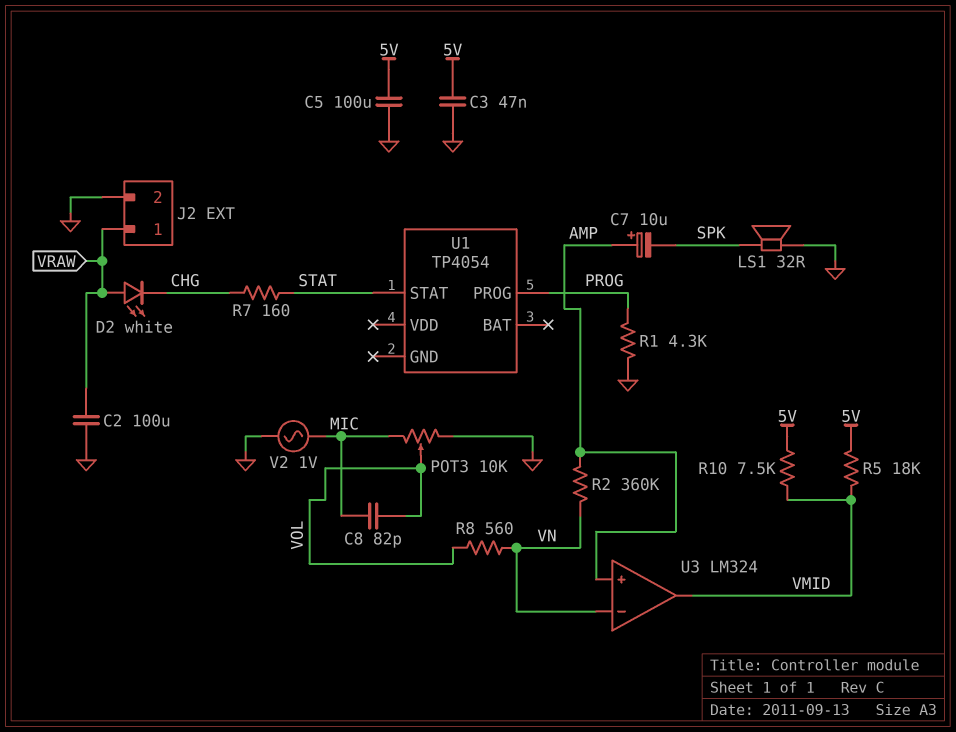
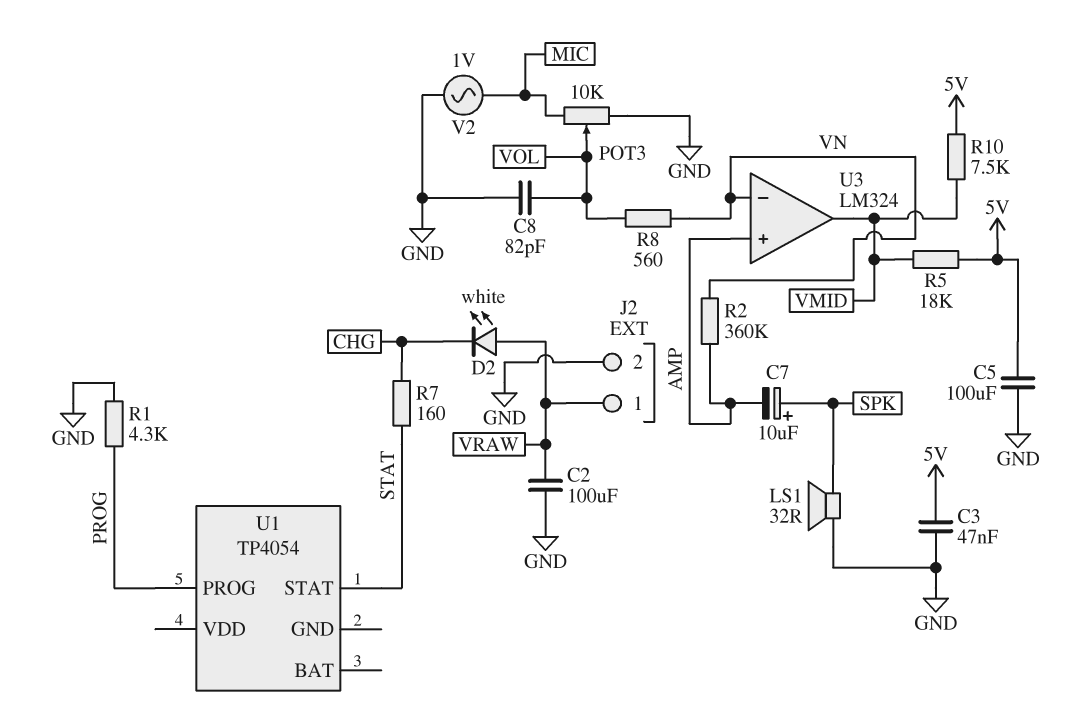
C7: 10uF (plus AMP, minus SPK) -> 10uF (plus SPK, minus AMP)
C8: 82pF (MIC, VOL) -> 82pF (GND, VOL)

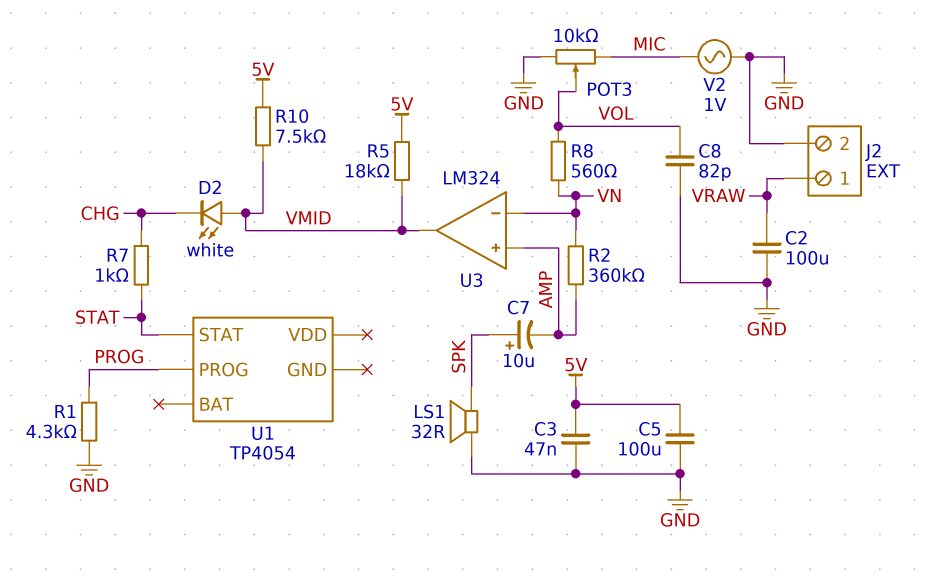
D2: LED white (A VRAW, K CHG) -> LED white (A VMID, K CHG)
R7: 160 (CHG, STAT) -> 1k (CHG, STAT)

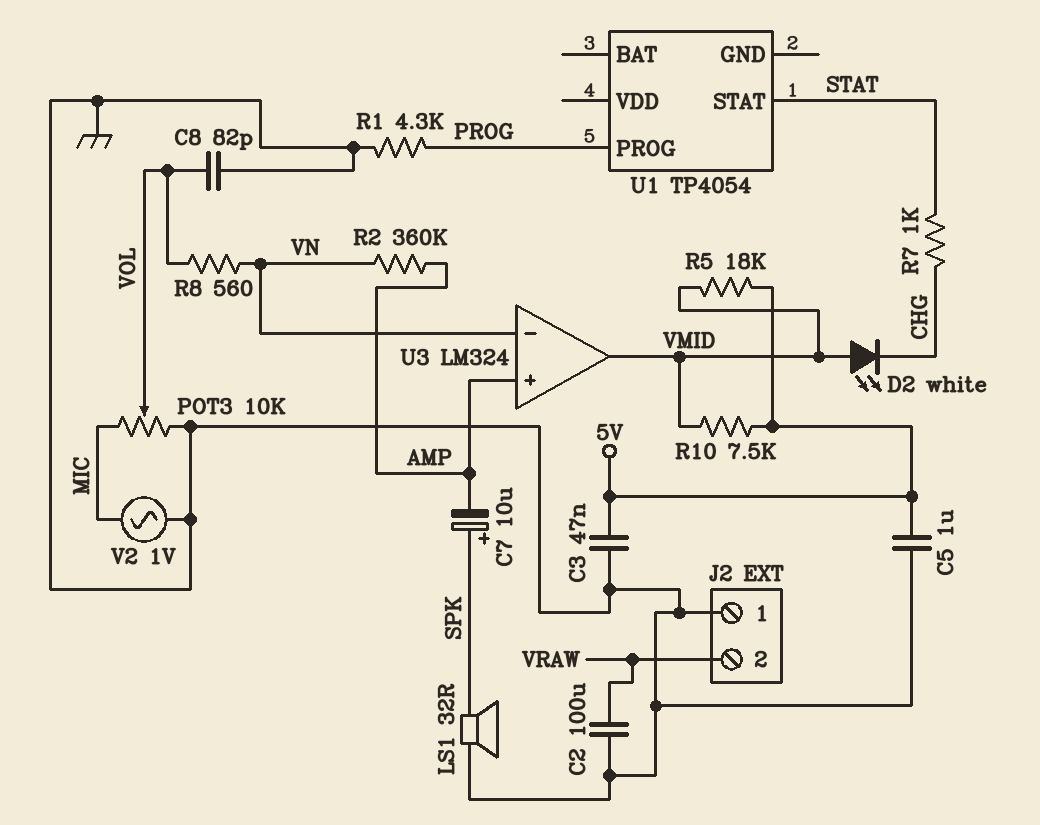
C5: 100uF (5V, GND) -> 1uF (5V, GND)
J2 pin 1: VRAW -> GND
J2 pin 2: GND -> VRAW

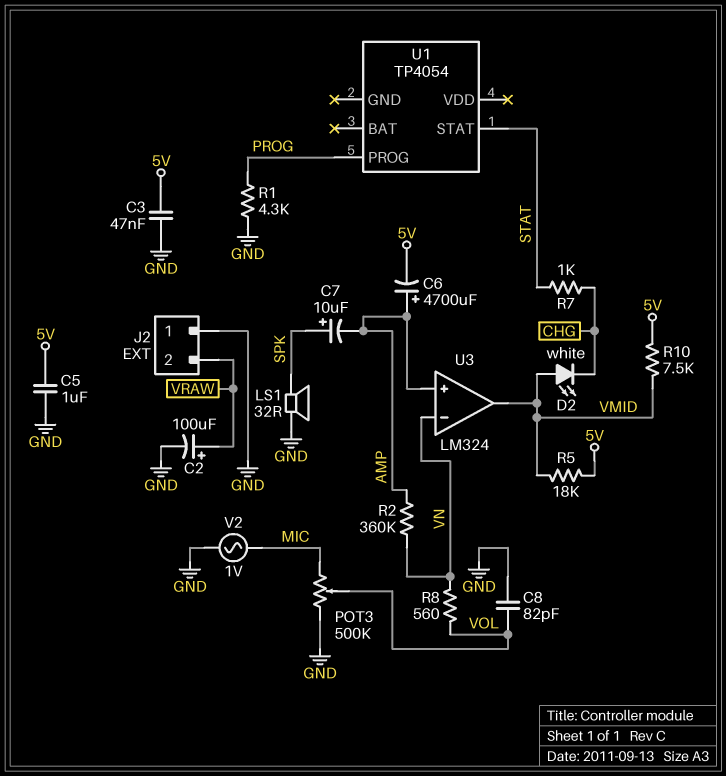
C2: 100uF (GND, VRAW) -> 100uF (plus VRAW, minus GND)
C6: none -> 4700uF (plus AMP, minus 5V)
POT3: 10k (GND, MIC, wiper VOL) -> 500k (GND, MIC, wiper VOL)

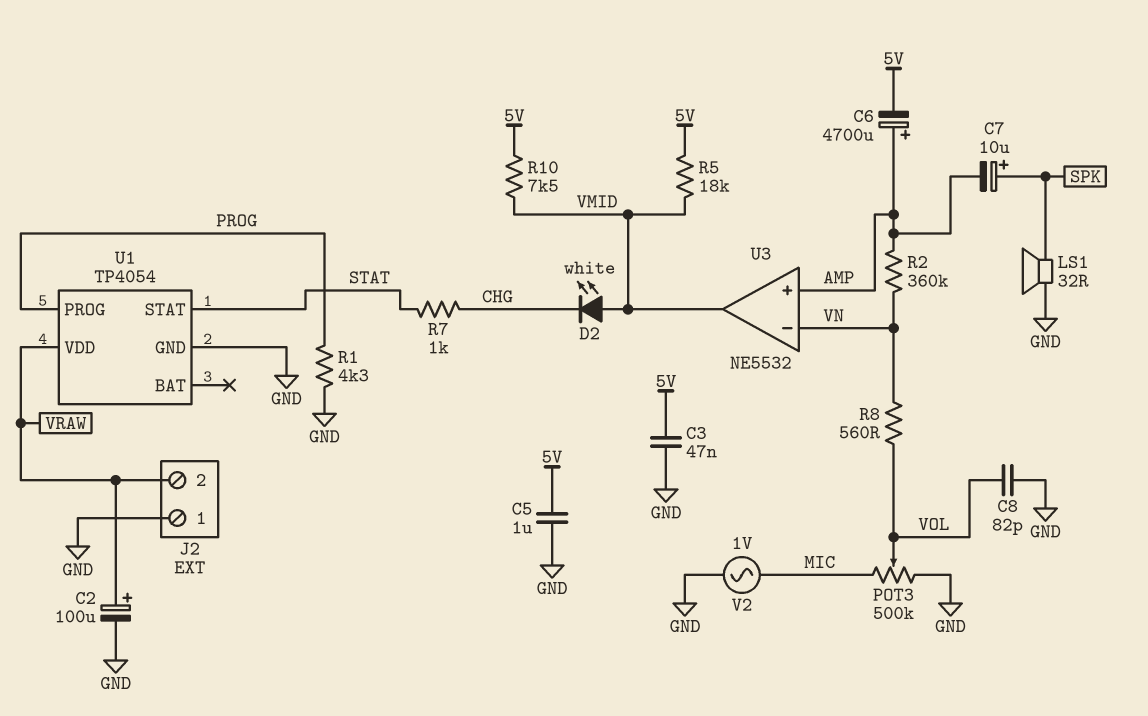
U1 pin GND: none -> GND
U1 pin VDD: none -> VRAW
U3: LM324 -> NE5532

